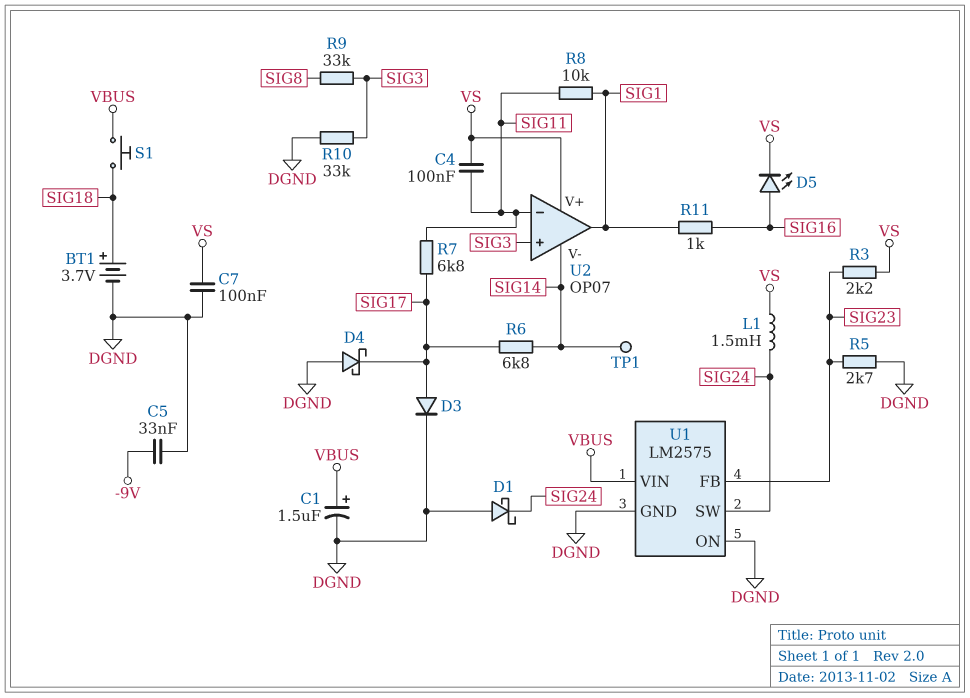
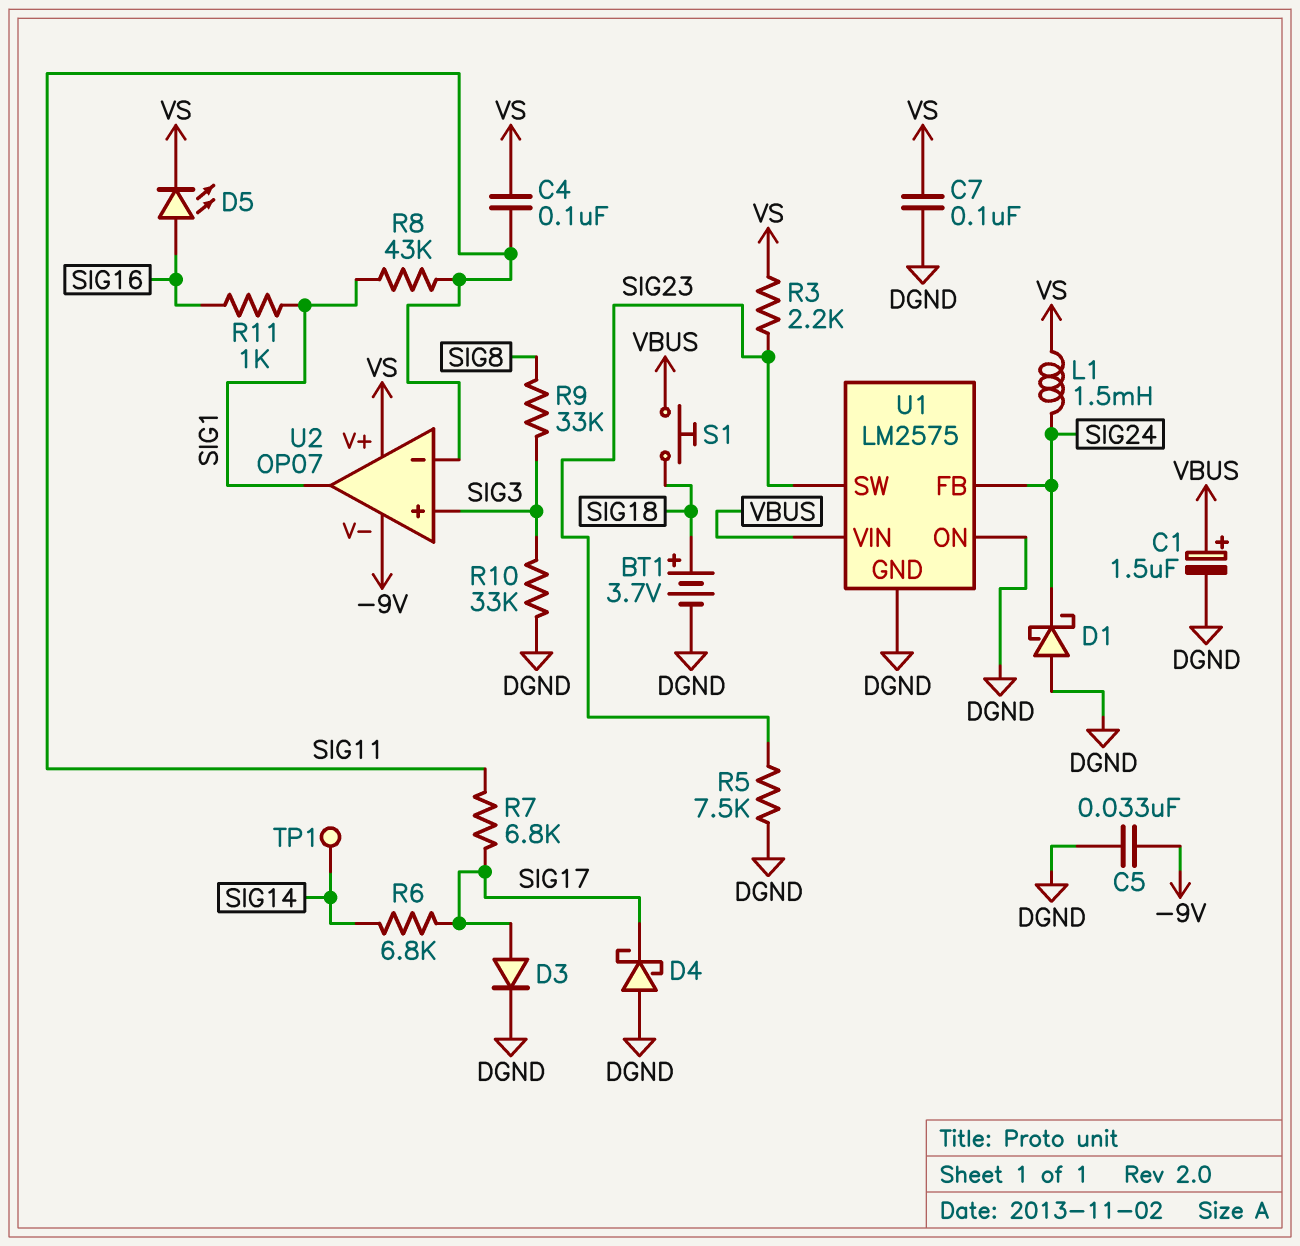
R5: 2.7k (DGND, SIG23) -> 7.5k (DGND, SIG23)
R8: 10k (SIG1, SIG11) -> 43k (SIG1, SIG11)
U1 pin FB: SIG23 -> SIG24
U1 pin SW: SIG24 -> SIG23
U2 pin V-: SIG14 -> -9V

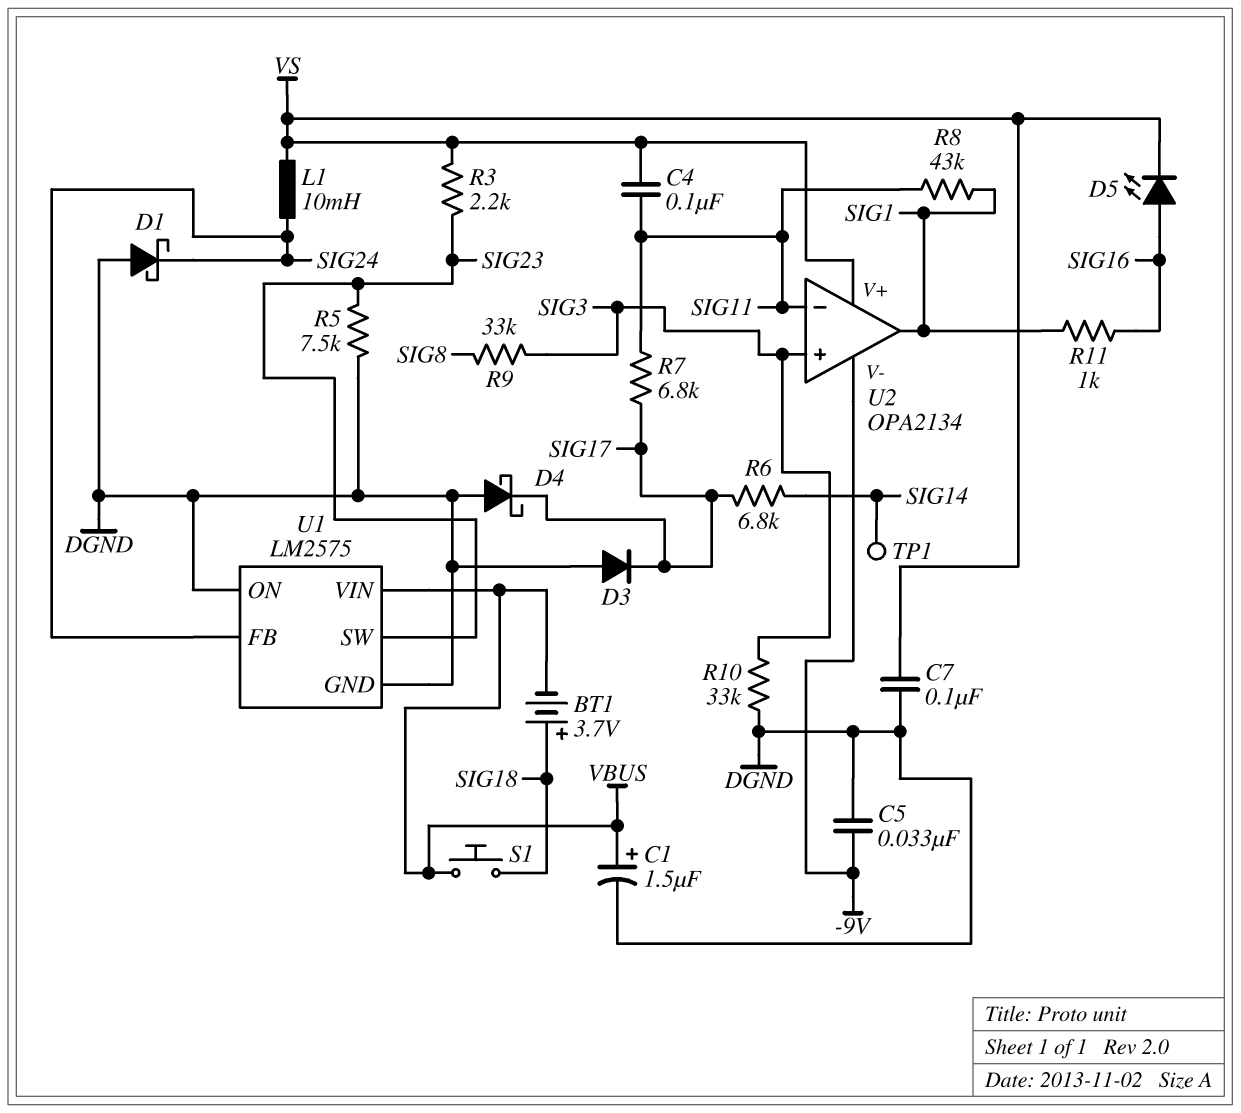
BT1: 3.7V (plus SIG18, minus DGND) -> 3.7V (plus SIG18, minus VBUS)
D3: diode (A SIG17, K DGND) -> diode (A DGND, K SIG17)
L1: 1.5mH (SIG24, VS) -> 10mH (SIG24, VS)
U2: OP07 -> OPA2134

